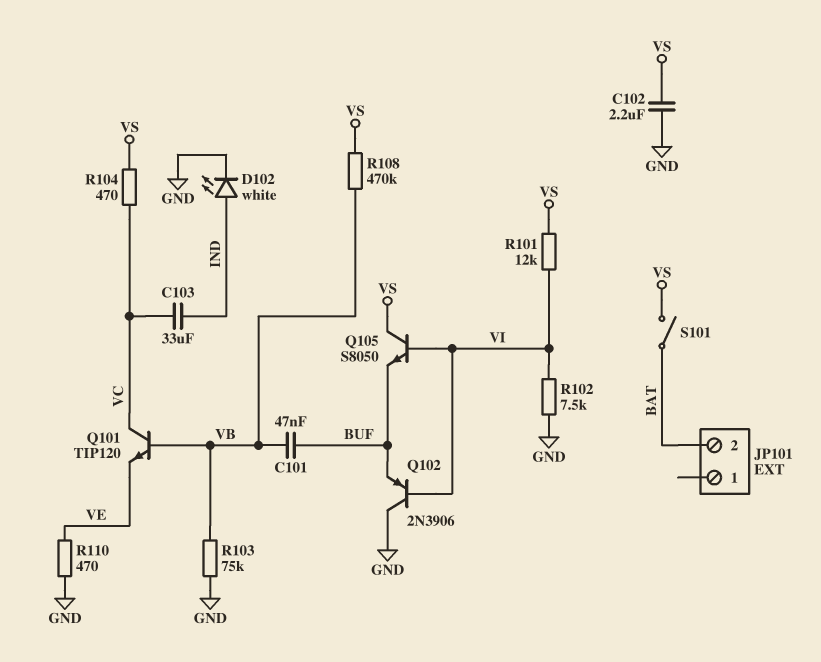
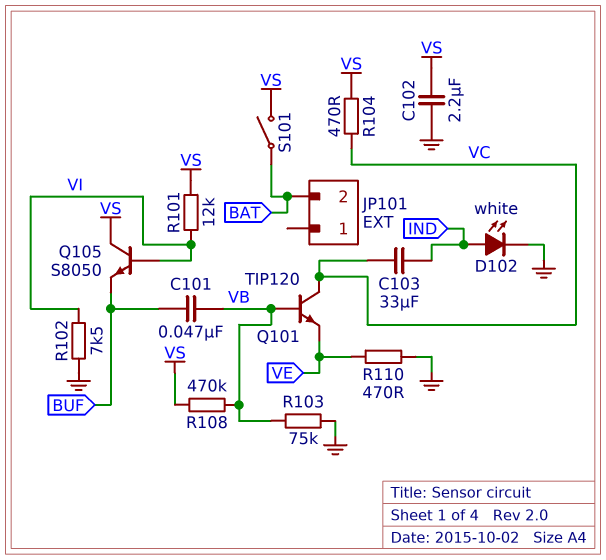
Q102: PNP 2N3906 (B VI, C GND, E BUF) -> none

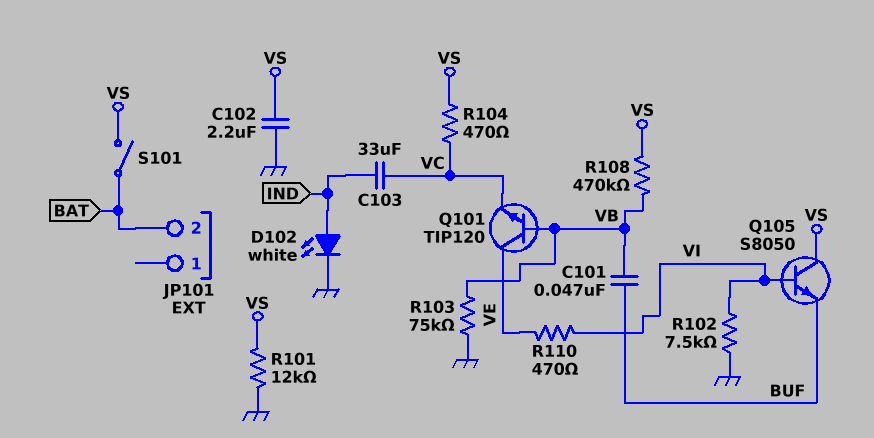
Q101: NPN TIP120 (B VB, C VC, E VE) -> NPN TIP120 (B VB, C VE, E VC)
R101: 12k (VI, VS) -> 12k (GND, VS)
R110: 470 (GND, VE) -> 470 (VE, VI)

